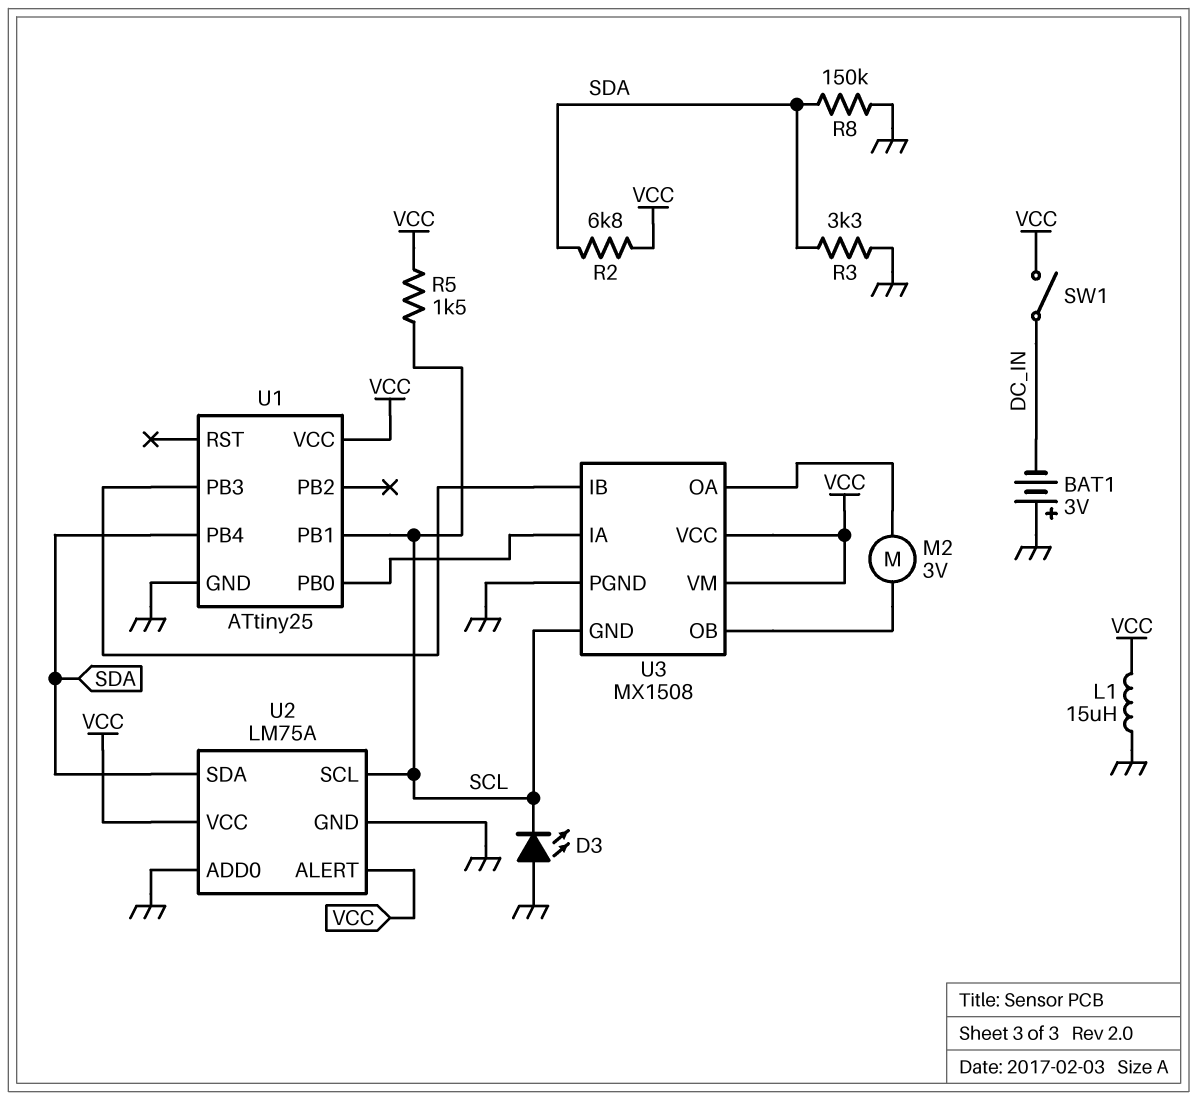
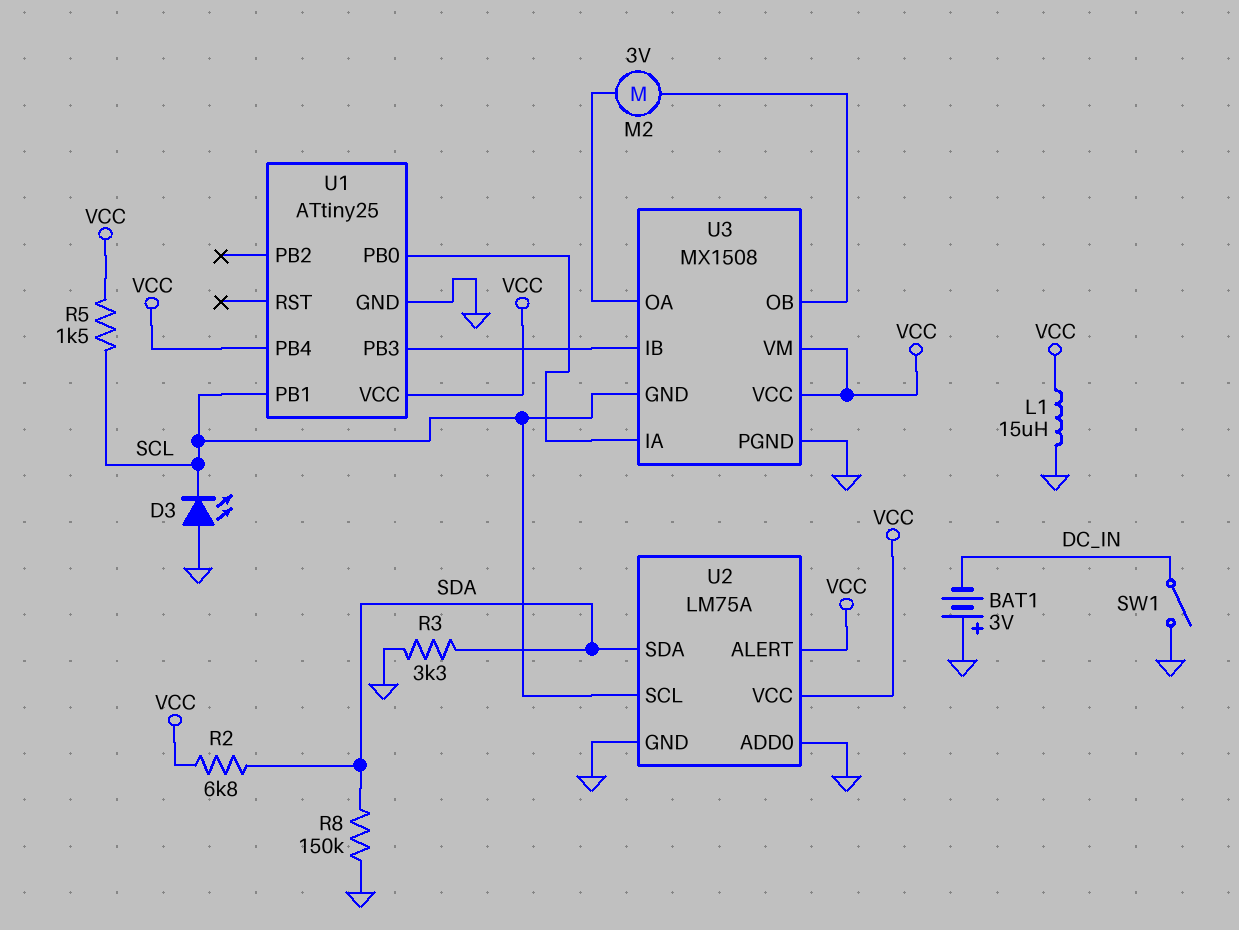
SW1: switch (DC_IN, VCC) -> switch (DC_IN, GND)
U1 pin PB4: SDA -> VCC

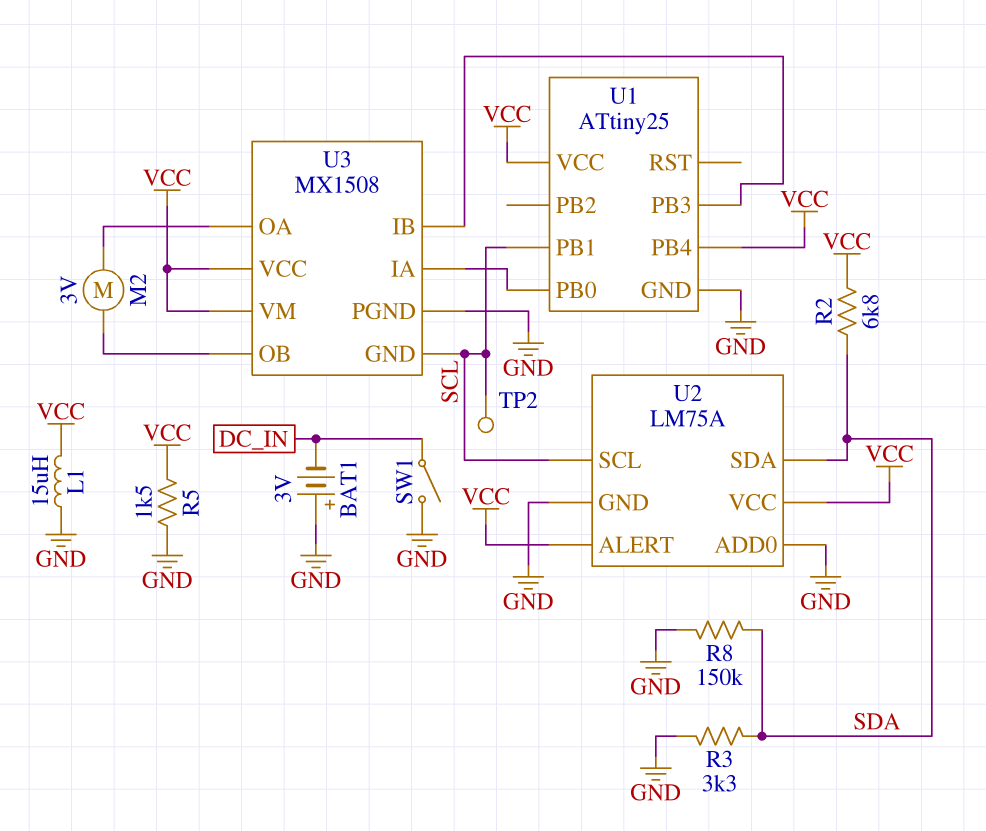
D3: LED (A GND, K SCL) -> none
R5: 1.5k (SCL, VCC) -> 1.5k (GND, VCC)
TP2: none -> test point (SCL)

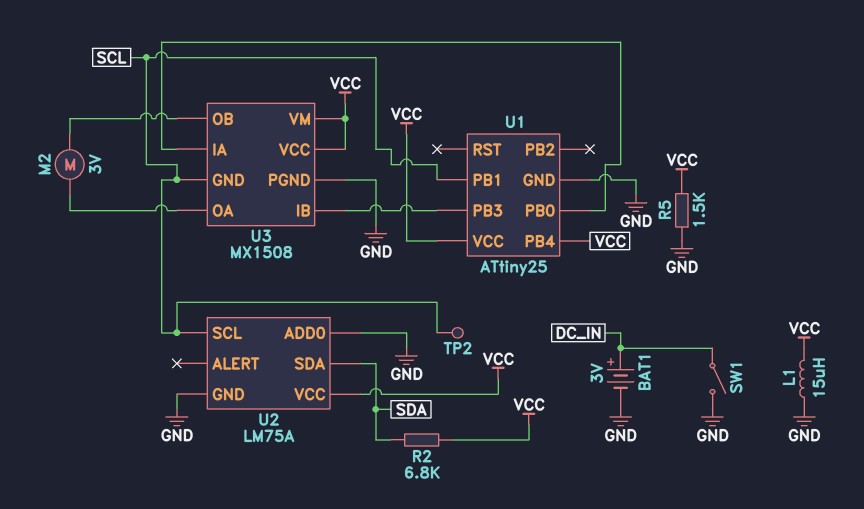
BAT1: 3V (plus GND, minus DC_IN) -> 3V (plus DC_IN, minus GND)
R3: 3.3k (GND, SDA) -> none
R8: 150k (GND, SDA) -> none
U2 pin ALERT: VCC -> none

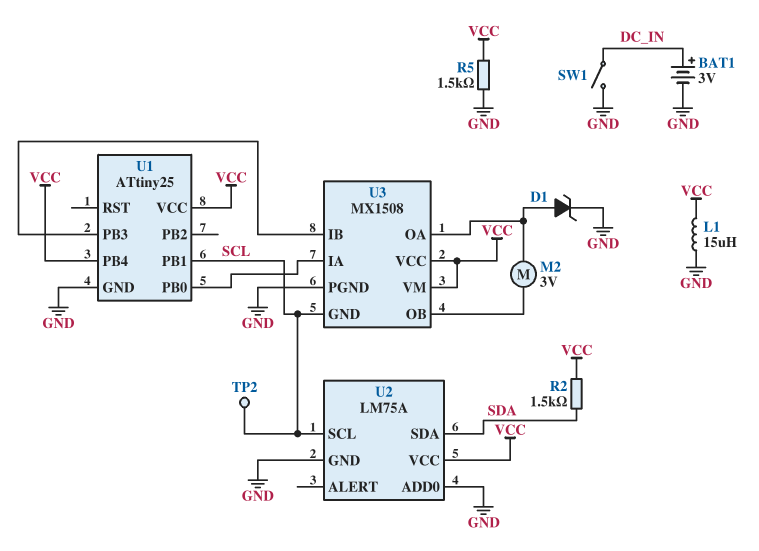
D1: none -> zener (A U3/OA, K GND)
R2: 6.8k (SDA, VCC) -> 1.5k (SDA, VCC)

